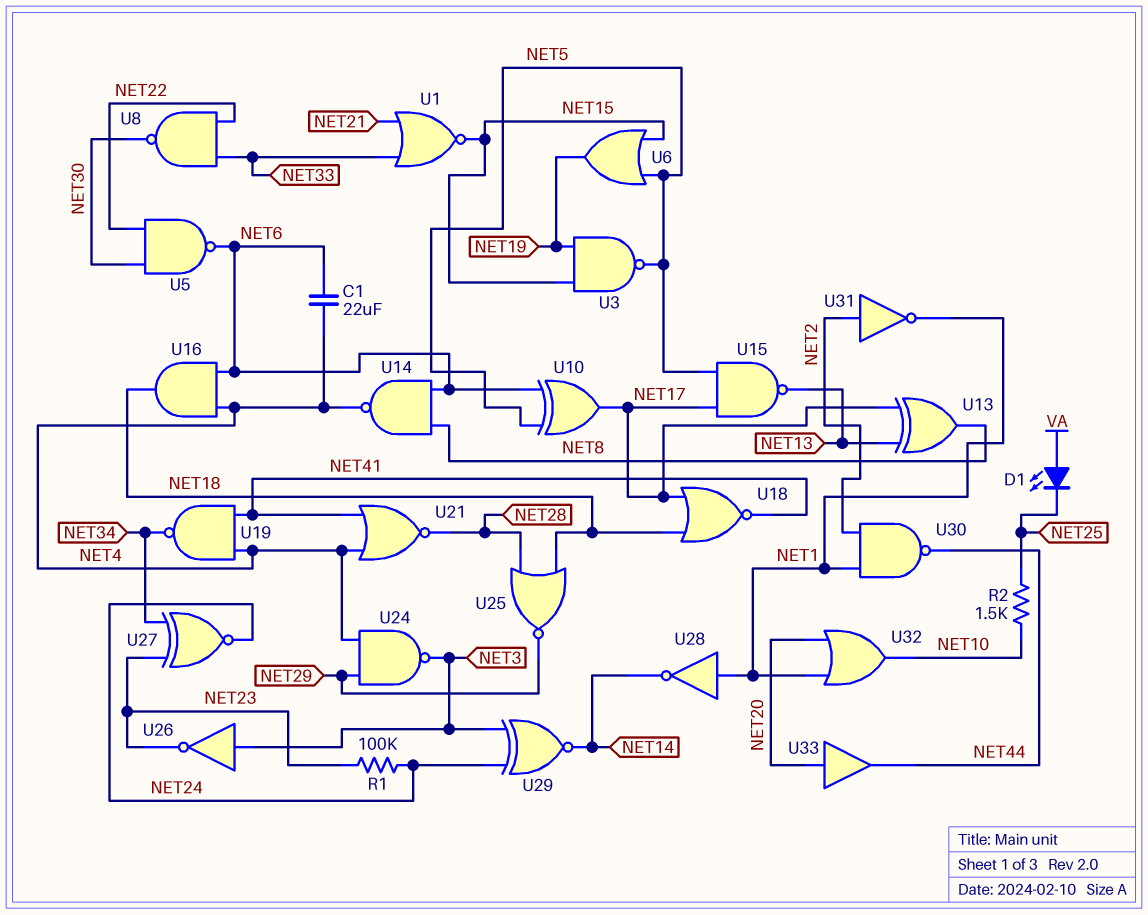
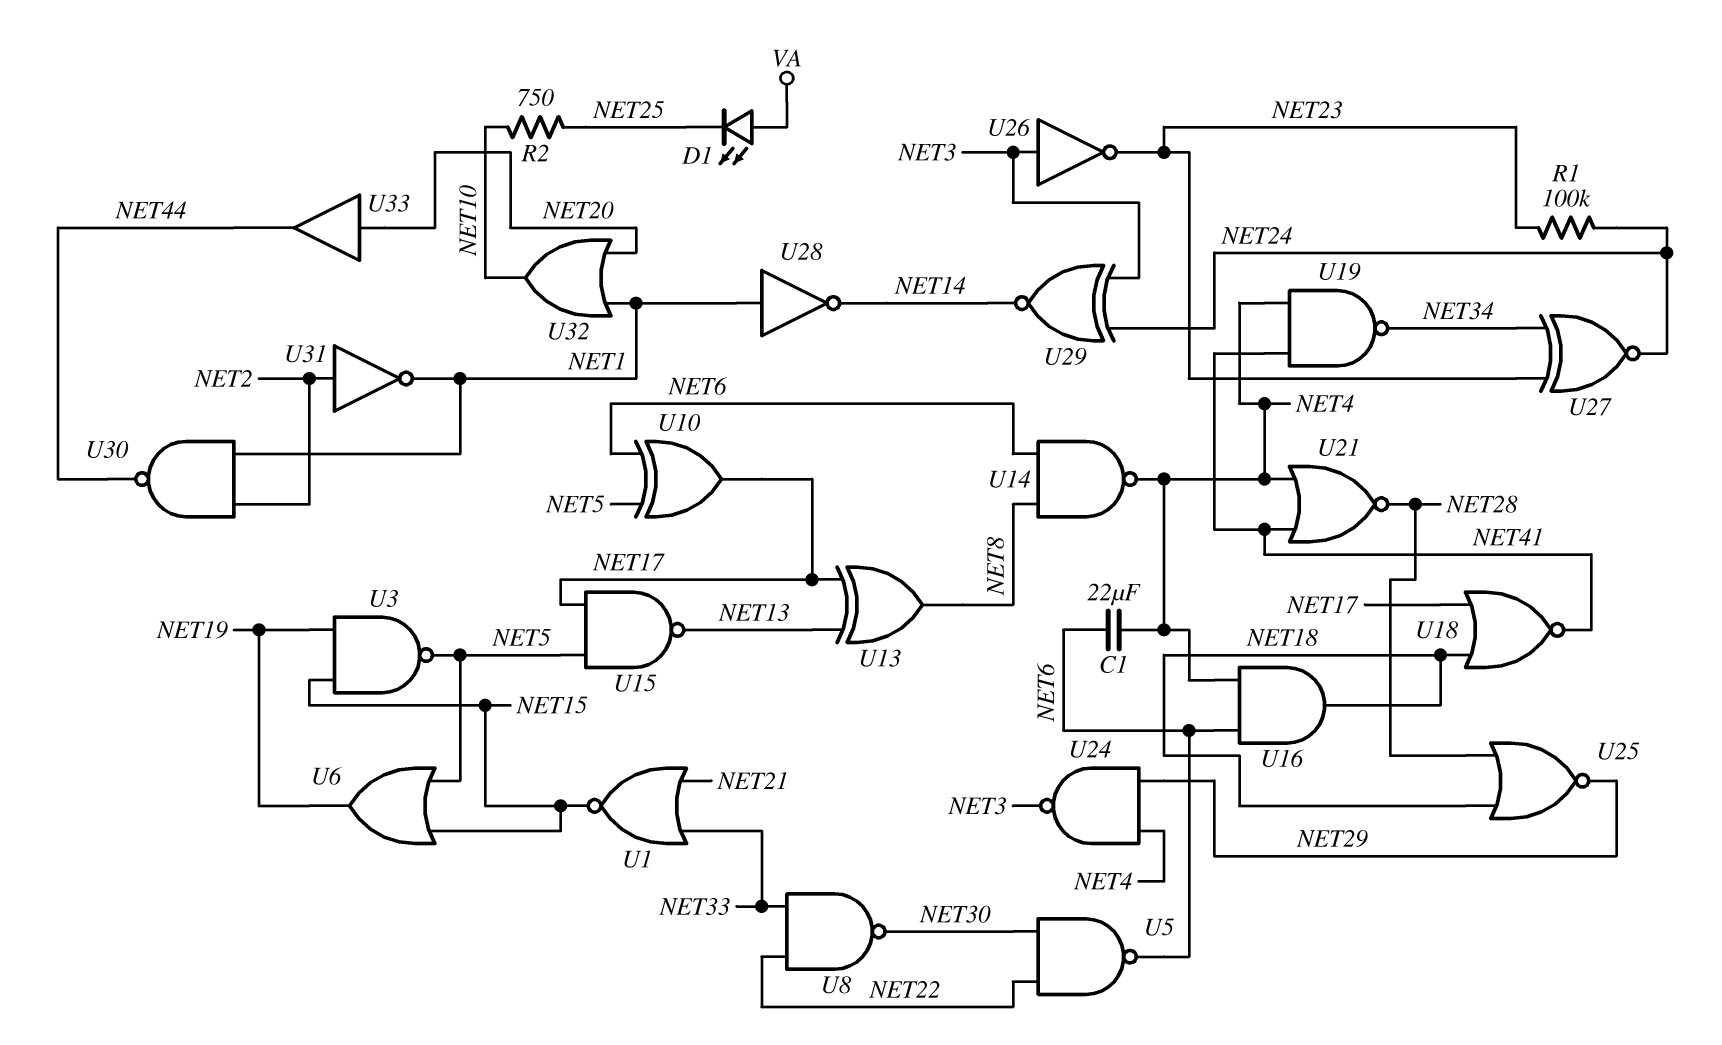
R2: 1.5k (NET10, NET25) -> 750 (NET10, NET25)

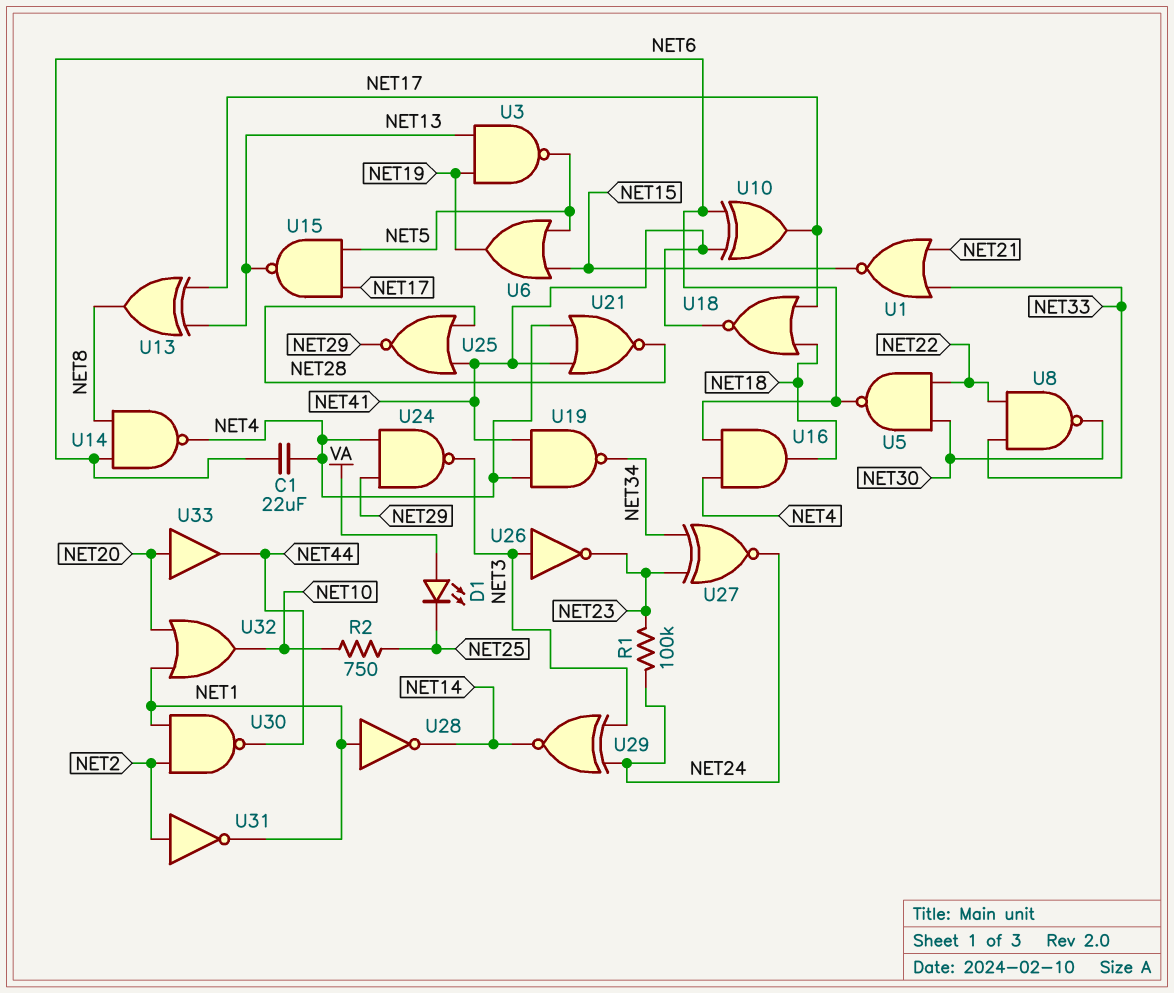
U3: NAND (in NET15, in NET19, out NET5) -> NAND (in NET13, in NET19, out NET5)
U10: XOR (in NET5, in NET6, out NET17) -> XOR (in NET6, in NET41, out NET17)
U25: NOR (in NET18, in NET28, out NET29) -> NOR (in NET28, in NET41, out NET29)

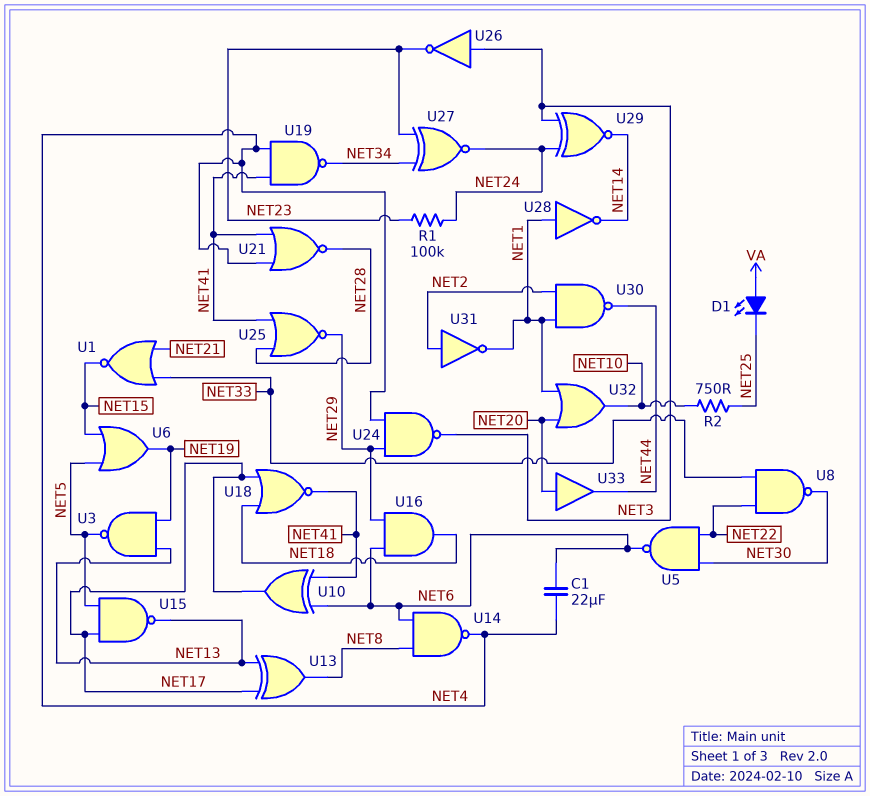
U16: AND (in NET4, in NET6, out NET18) -> AND (in NET6, in NET29, out NET18)

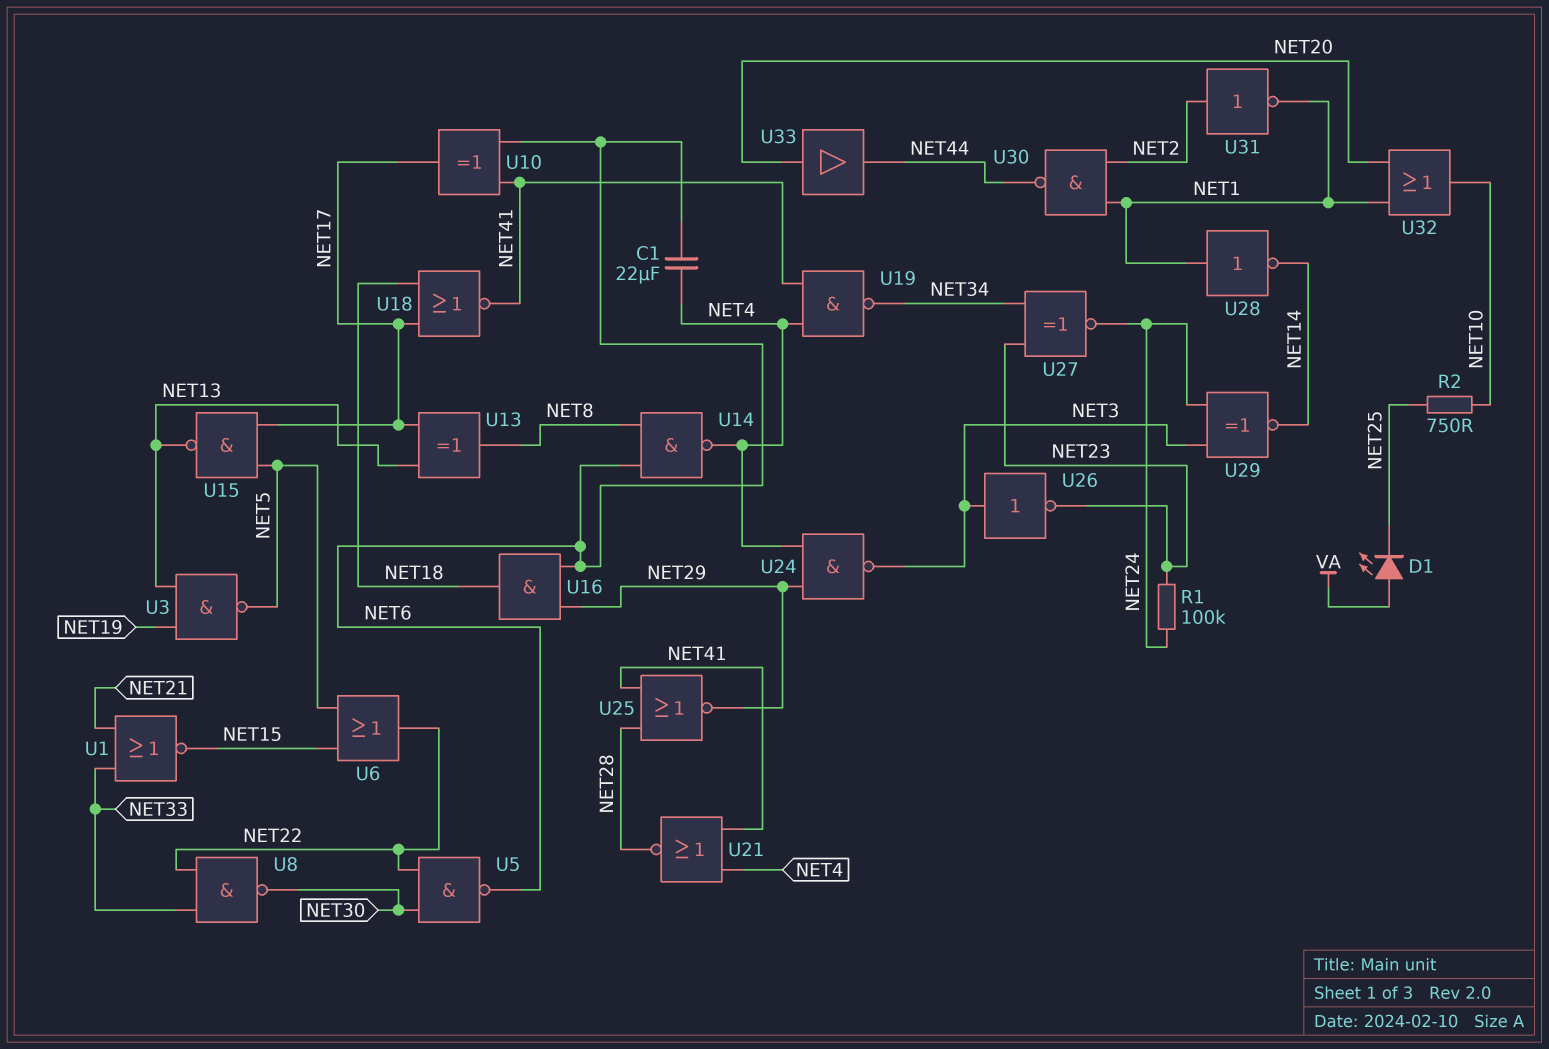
U6: OR (in NET5, in NET15, out NET19) -> OR (in NET5, in NET15, out NET22)

